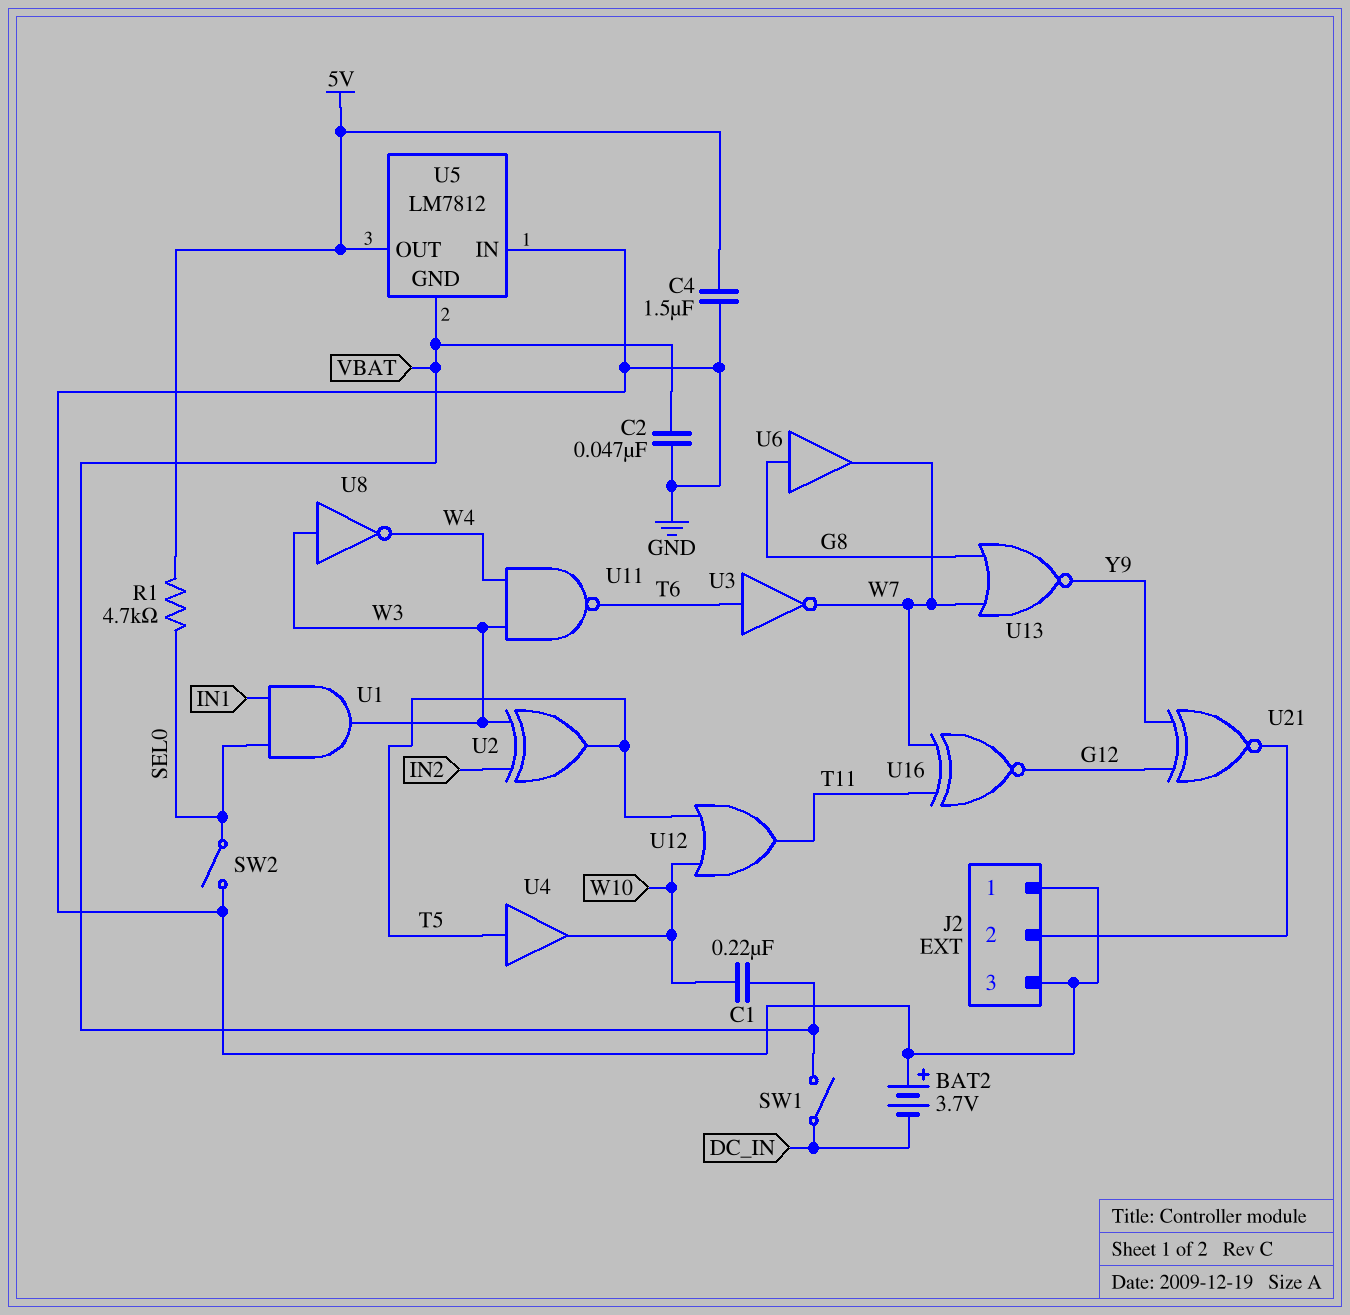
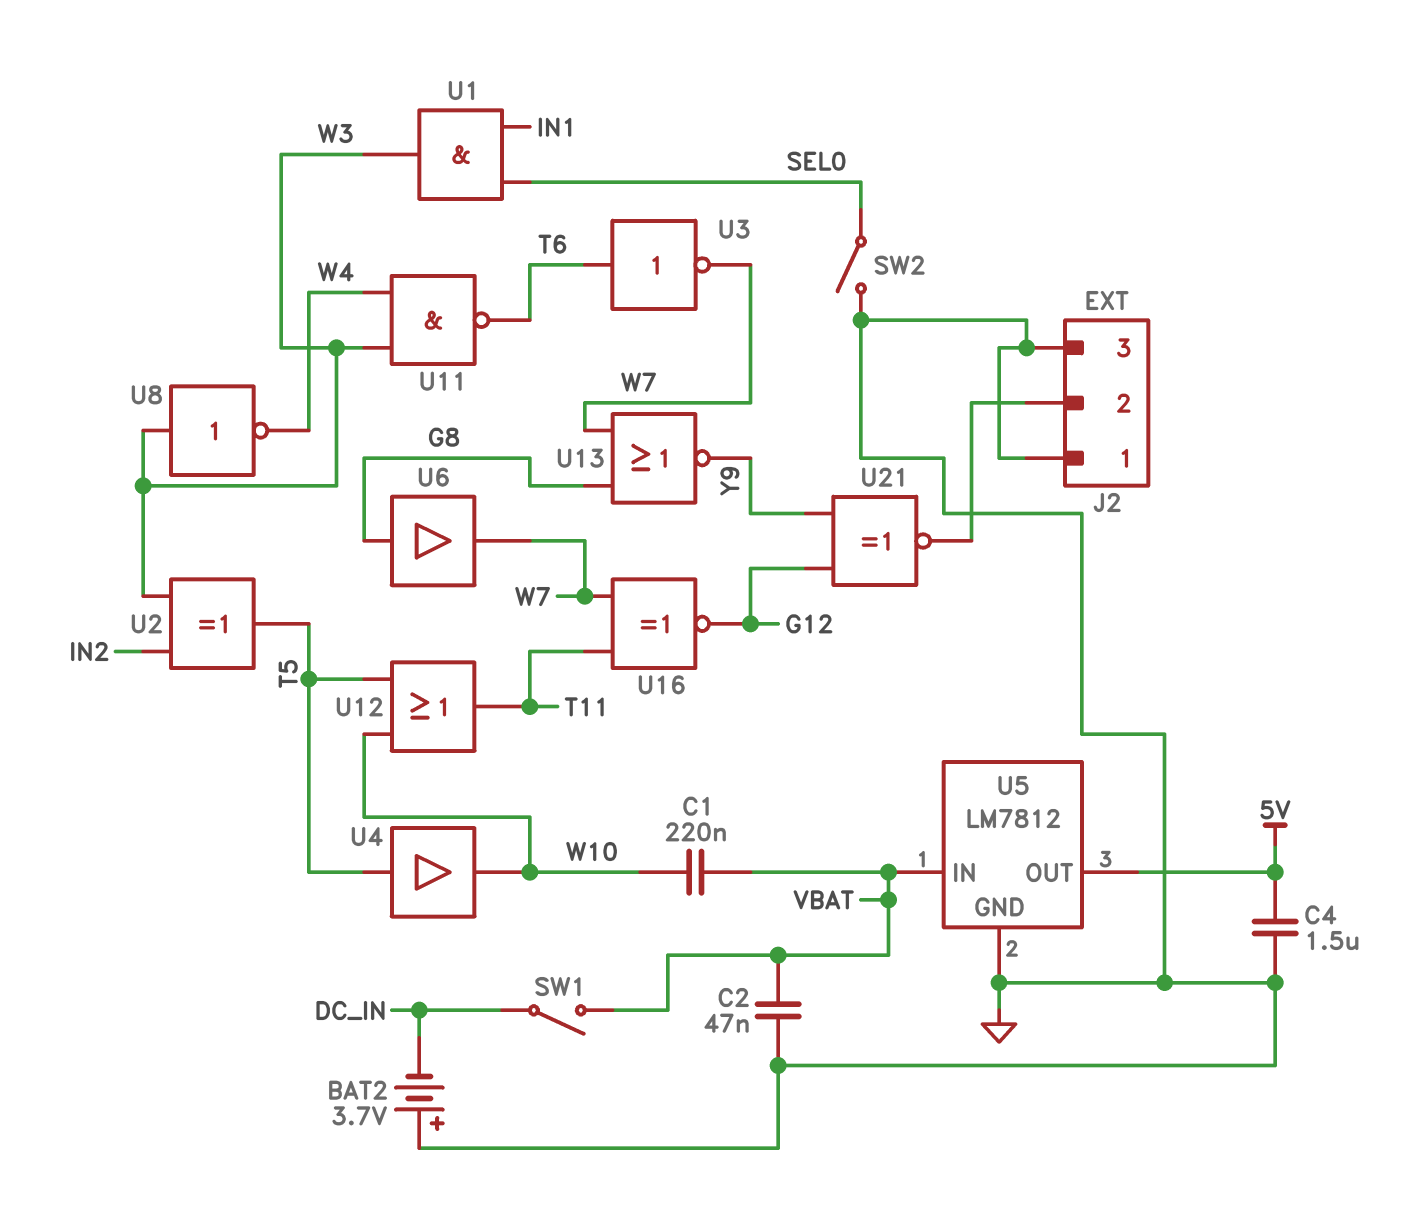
R1: 4.7k (5V, SEL0) -> none
U5 pin GND: VBAT -> GND
U5 pin IN: GND -> VBAT

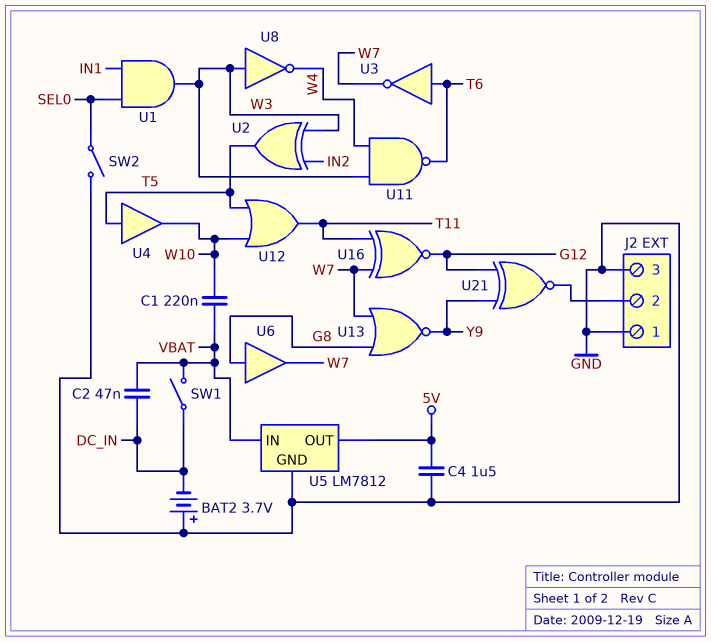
C2: 47nF (GND, VBAT) -> 47nF (DC_IN, VBAT)

